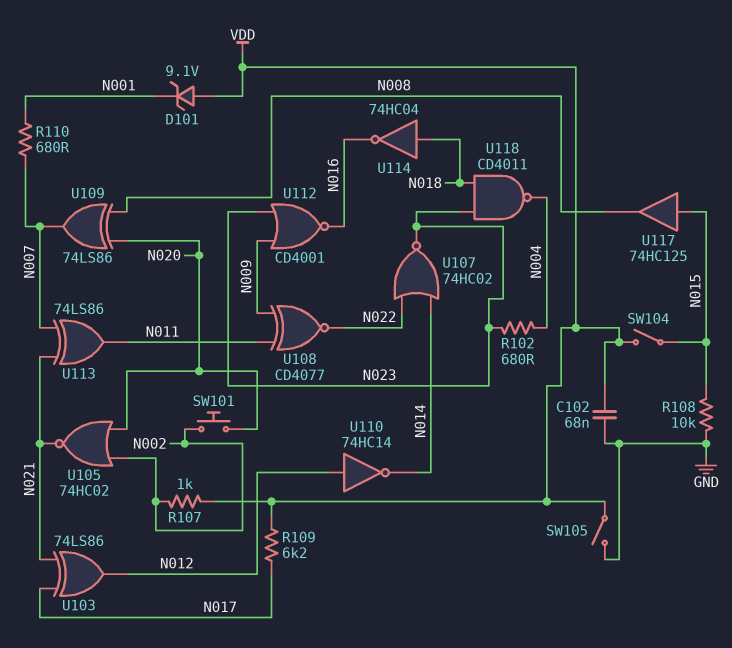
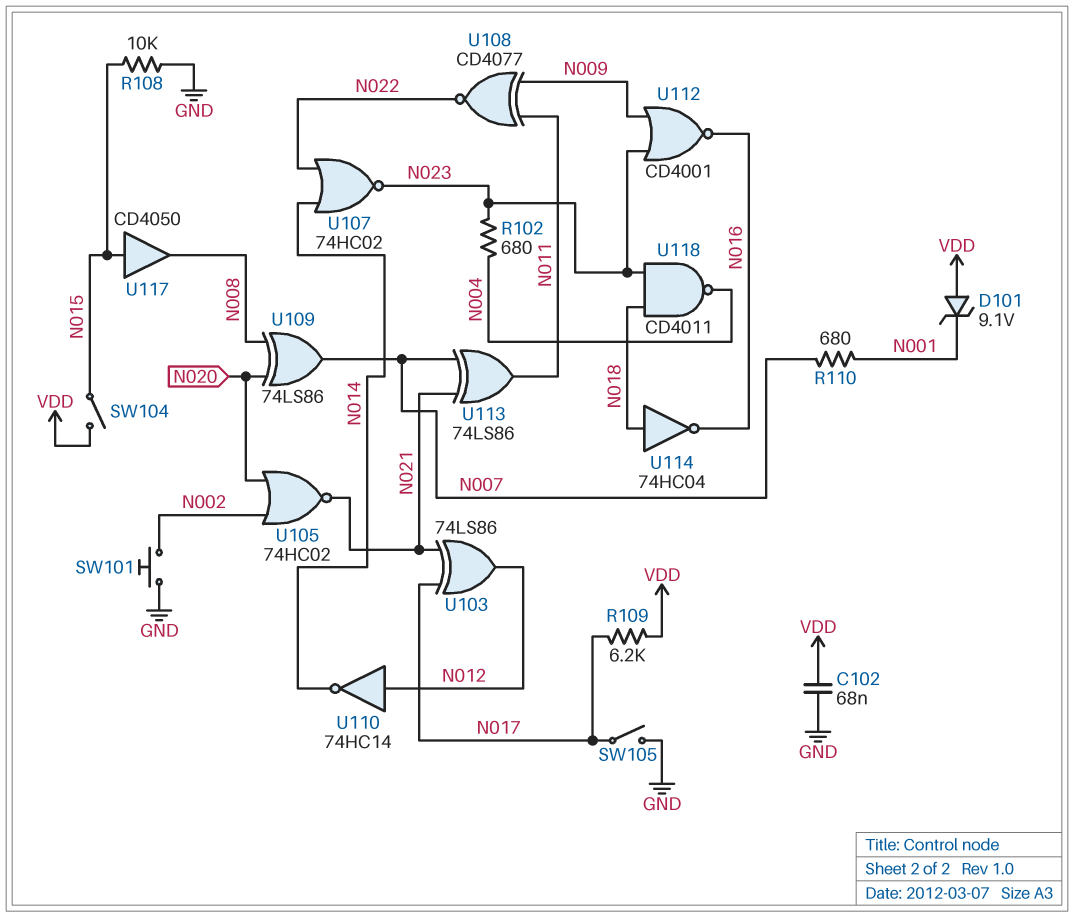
R107: 1k (N002, VDD) -> none
SW101: button (N002, N020) -> button (GND, N002)
SW105: switch (GND, VDD) -> switch (GND, N017)
U117: buffer 74HC125 (in N015, out N008) -> buffer CD4050 (in N015, out N008)

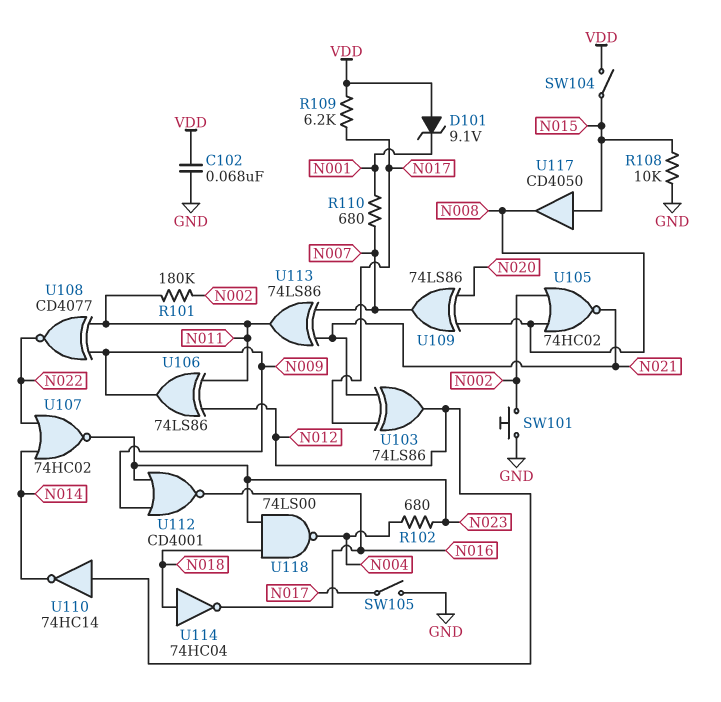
R101: none -> 180k (N002, N011)
U105: NOR 74HC02 (in N002, in N020, out N021) -> NOR 74HC02 (in N002, in N008, out N021)
U106: none -> XOR 74LS86 (in N011, in N012, out N009)
U118: NAND CD4011 (in N018, in N023, out N004) -> NAND 74LS00 (in N018, in N023, out N004)

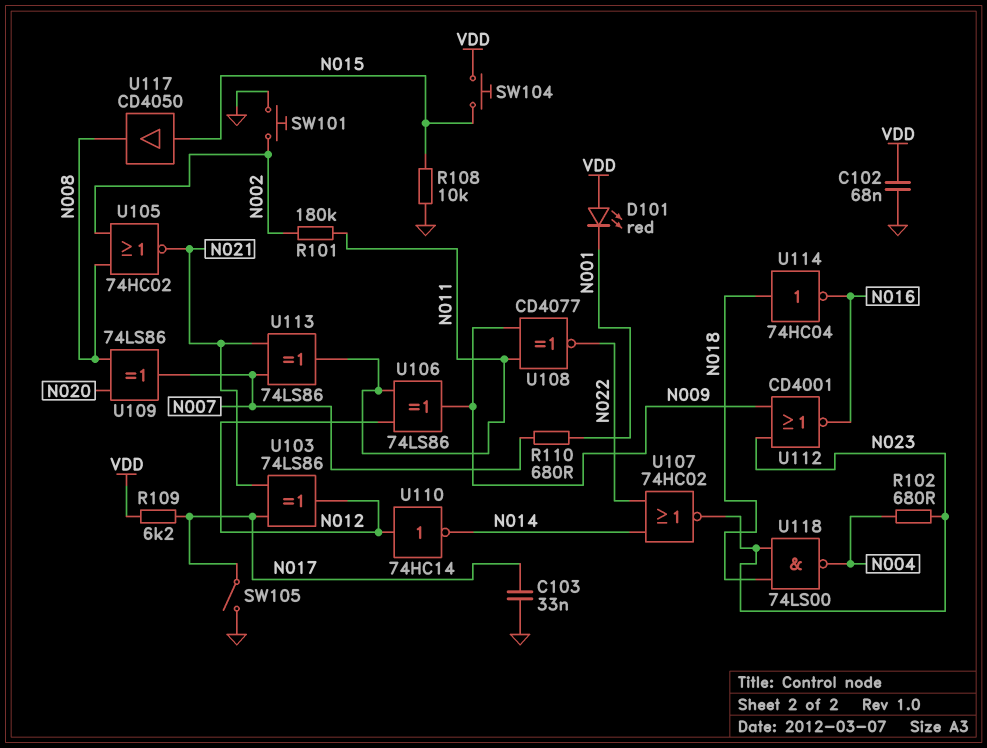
C103: none -> 33nF (GND, N017)
D101: zener 9.1V (A VDD, K N001) -> LED red (A VDD, K N001)
SW104: switch (N015, VDD) -> button (N015, VDD)

